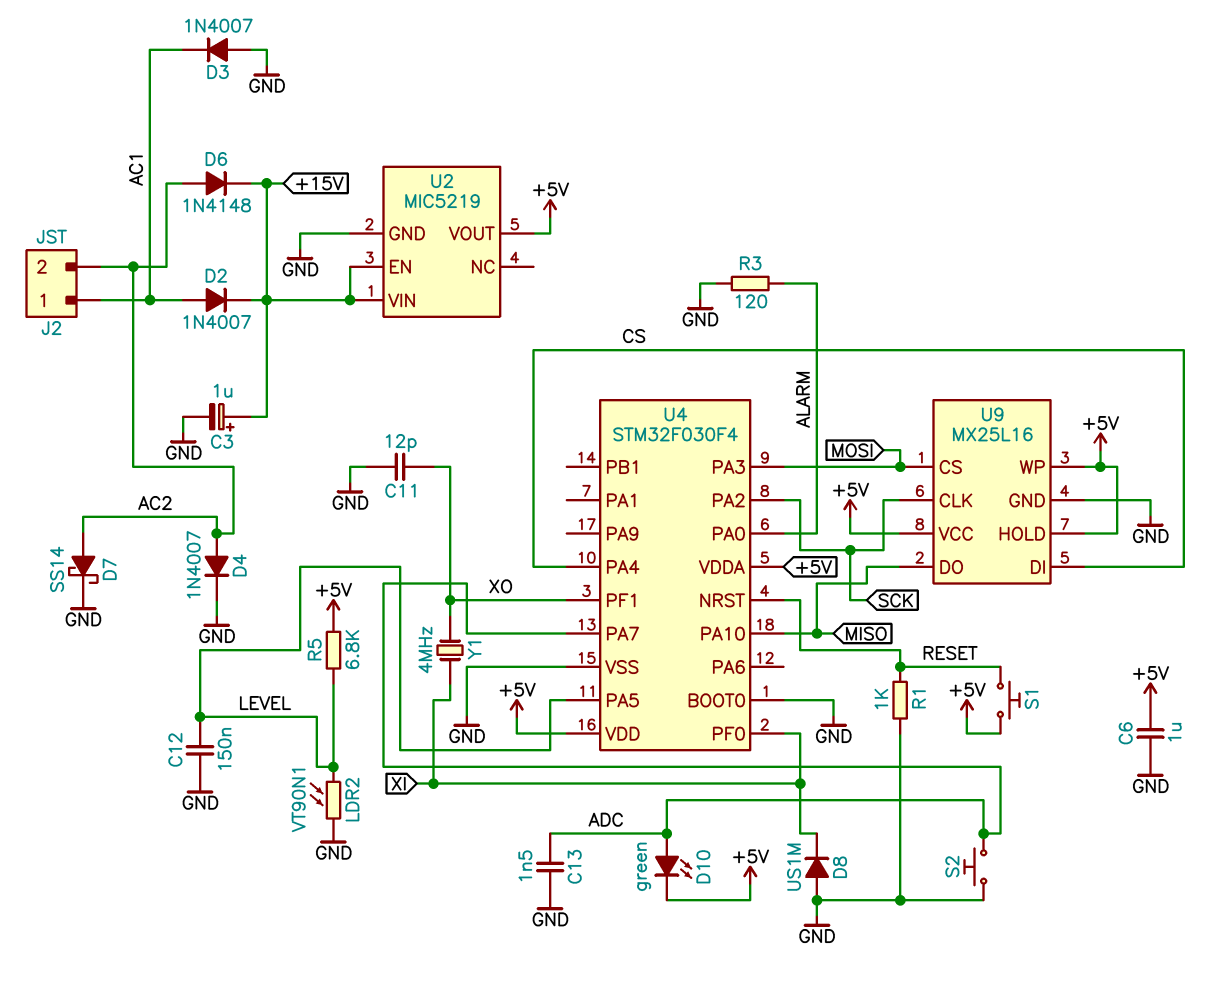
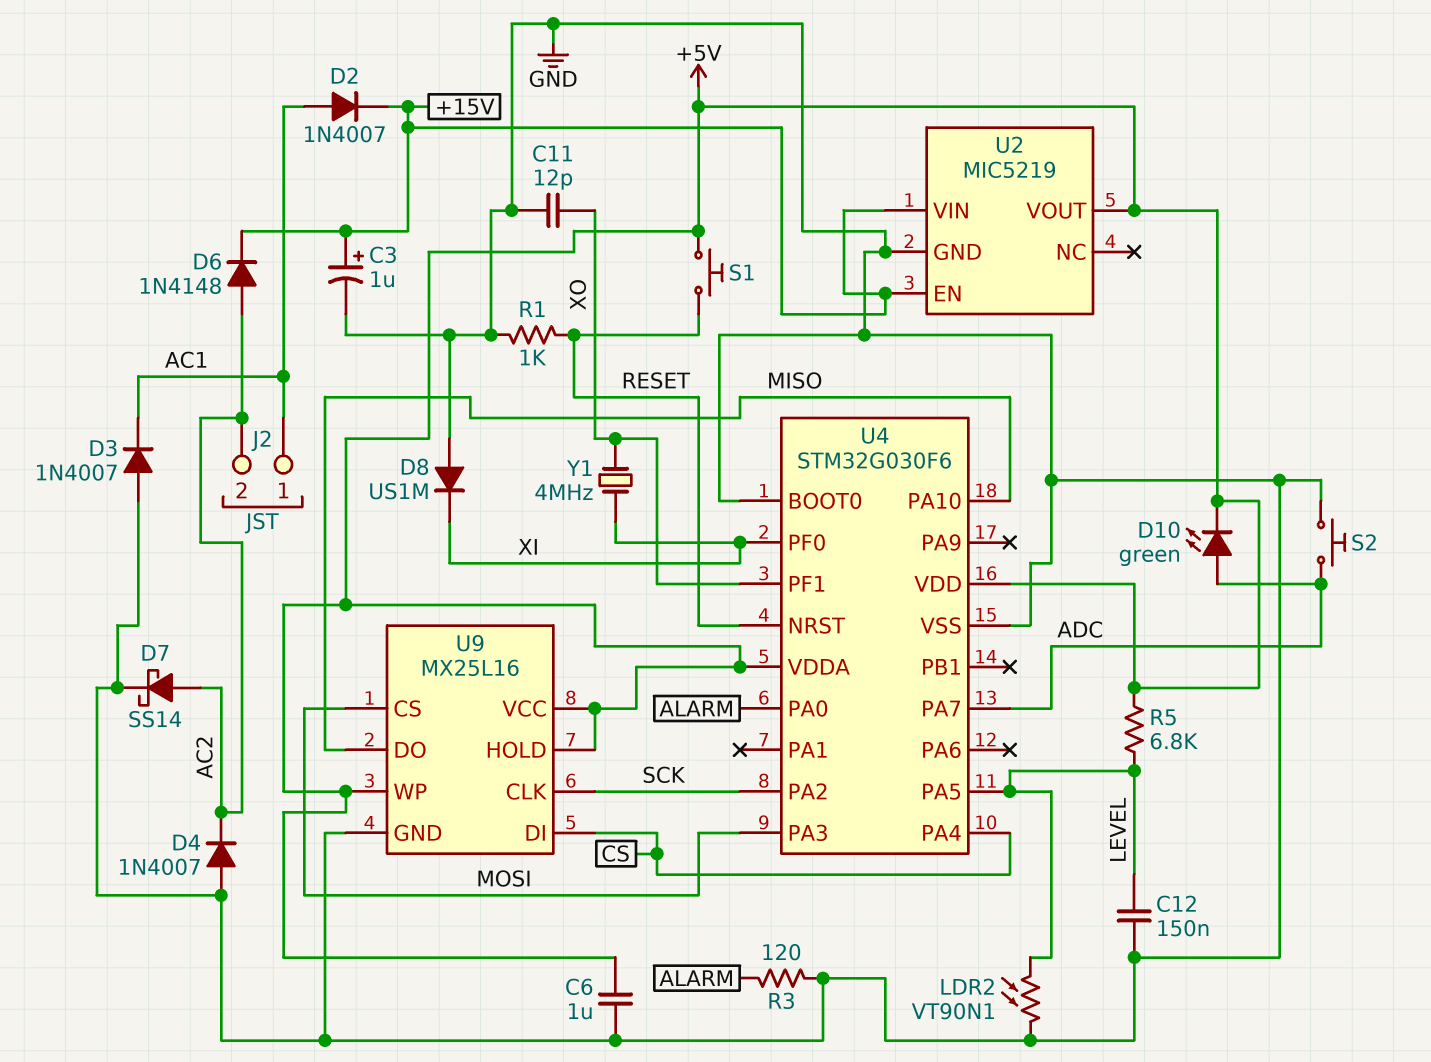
C13: 1.5nF (ADC, GND) -> none
D4: diode 1N4007 (A AC2, K GND) -> diode 1N4007 (A GND, K AC2)
U4: STM32F030F4 -> STM32G030F6

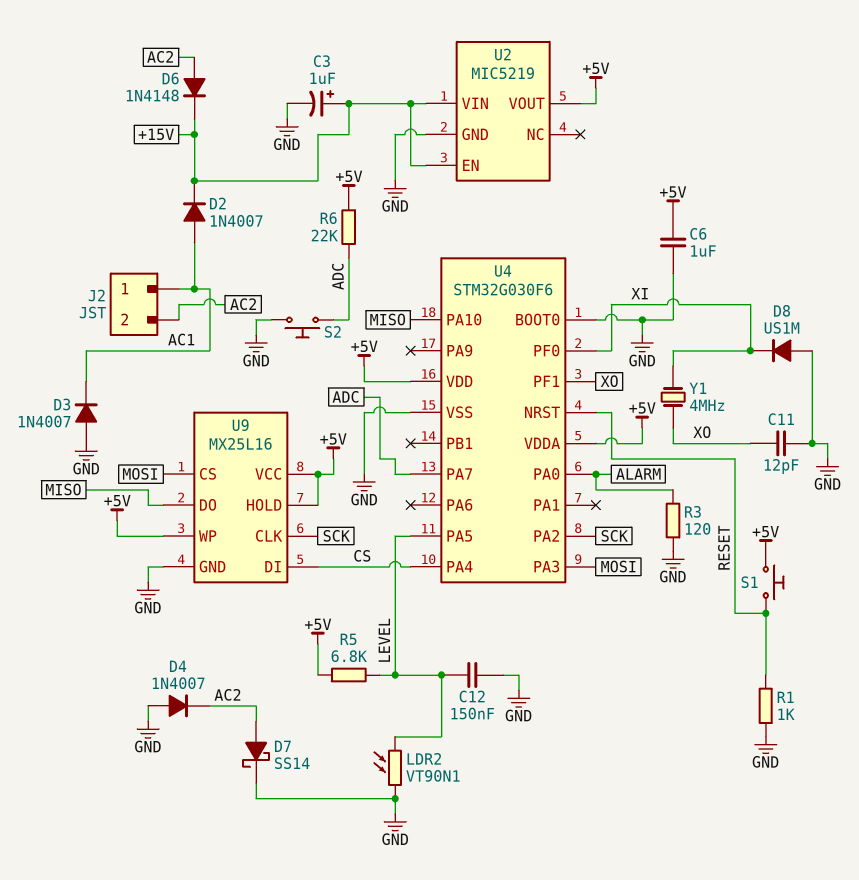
D10: LED green (A ADC, K +5V) -> none
R6: none -> 22k (+5V, ADC)

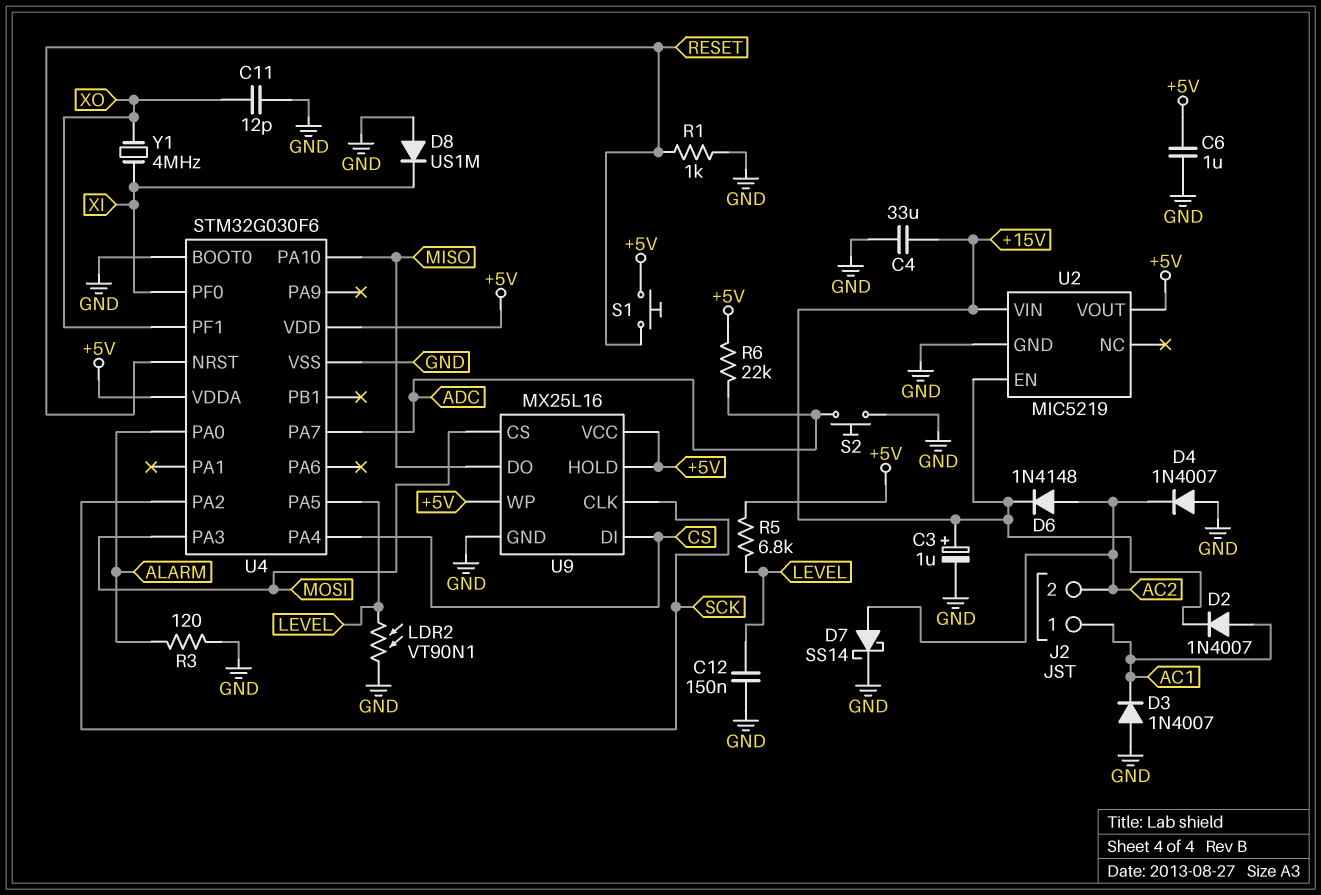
C4: none -> 33uF (+15V, GND)

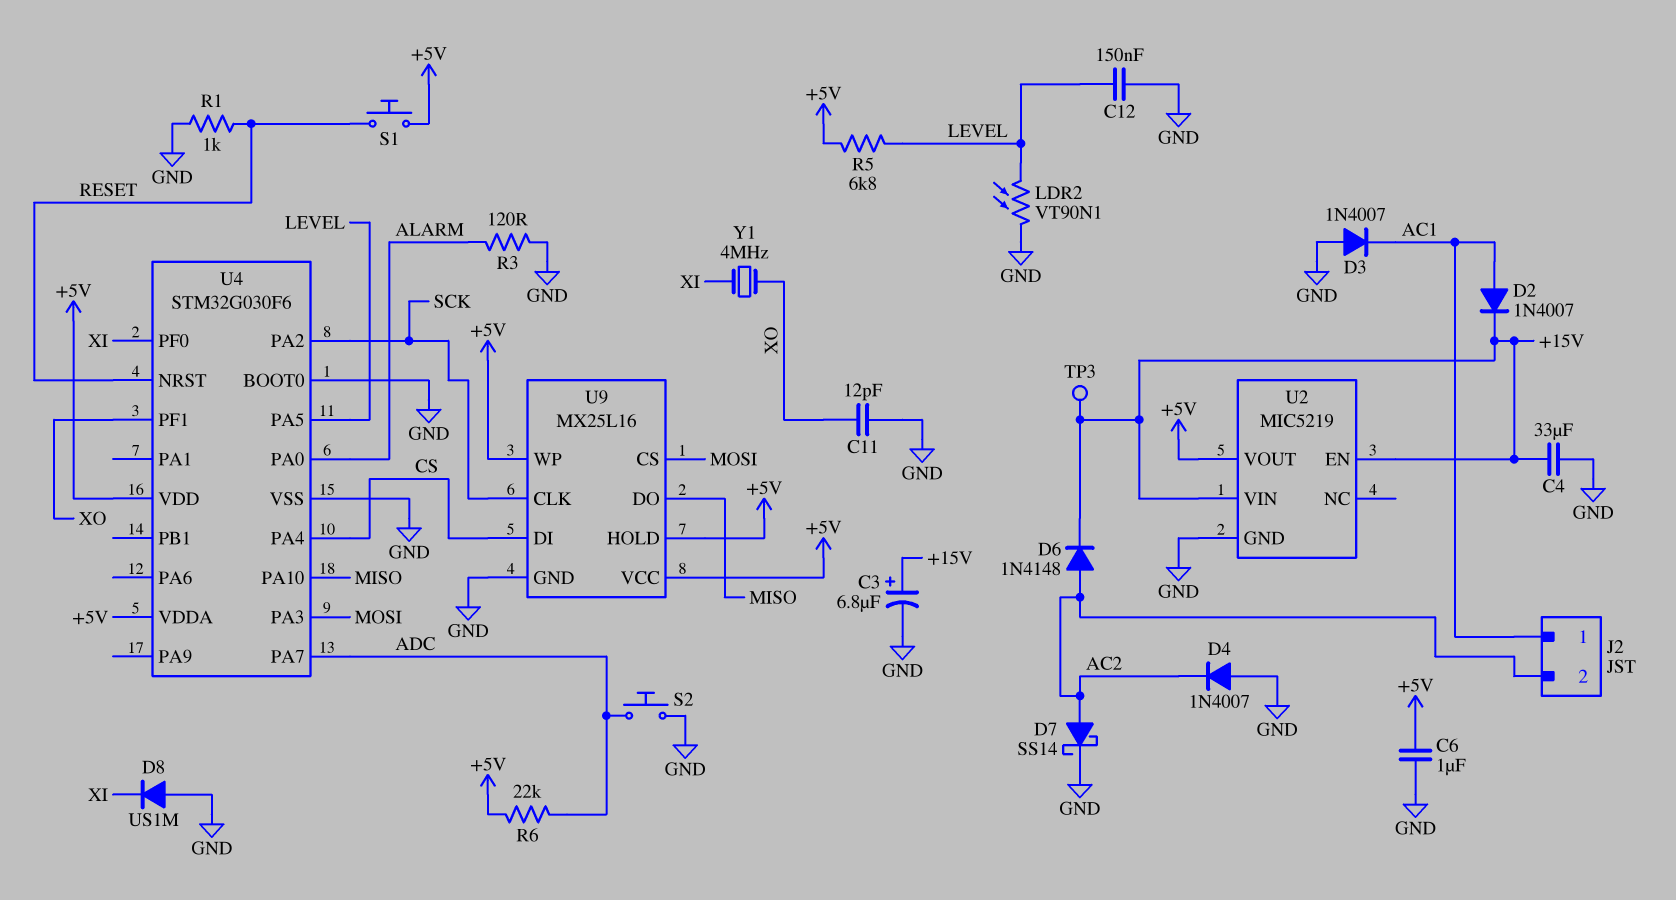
C3: 1uF (plus +15V, minus GND) -> 6.8uF (plus +15V, minus GND)
TP3: none -> test point (+15V)

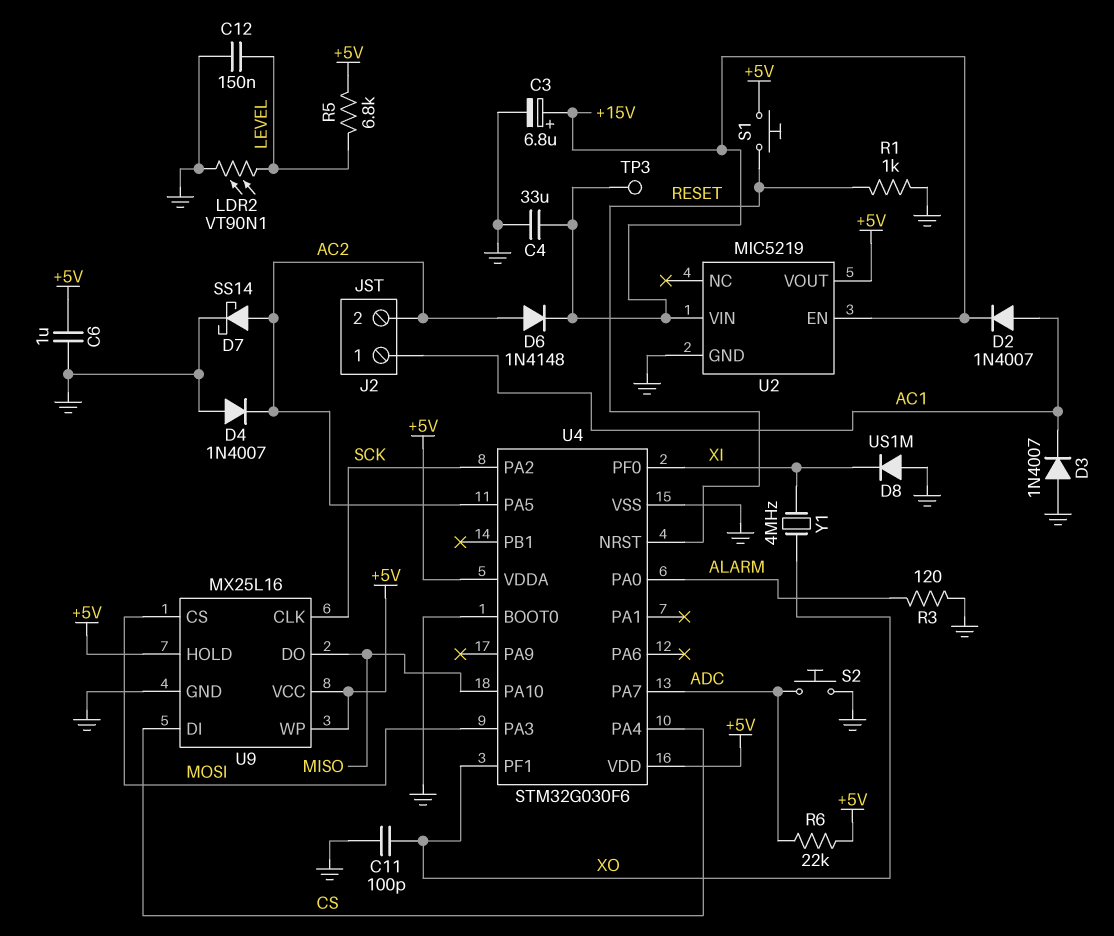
C11: 12pF (GND, XO) -> 100pF (GND, XO)
U4 pin PA5: LEVEL -> AC2

